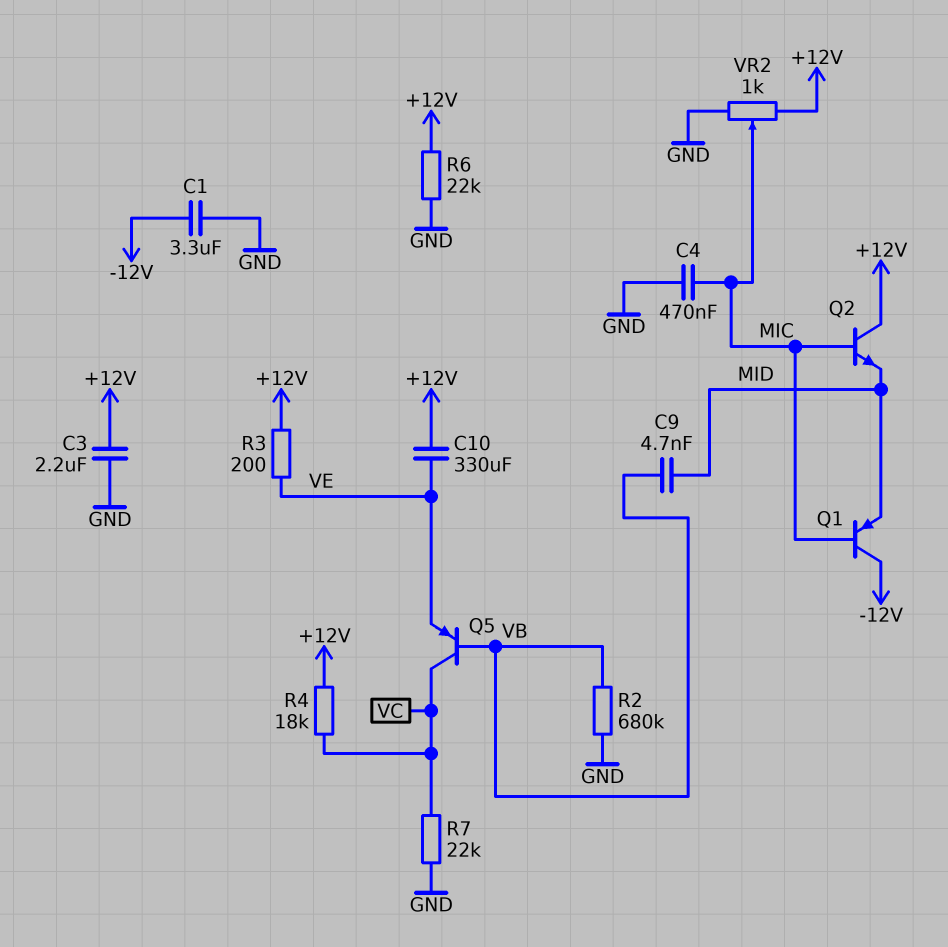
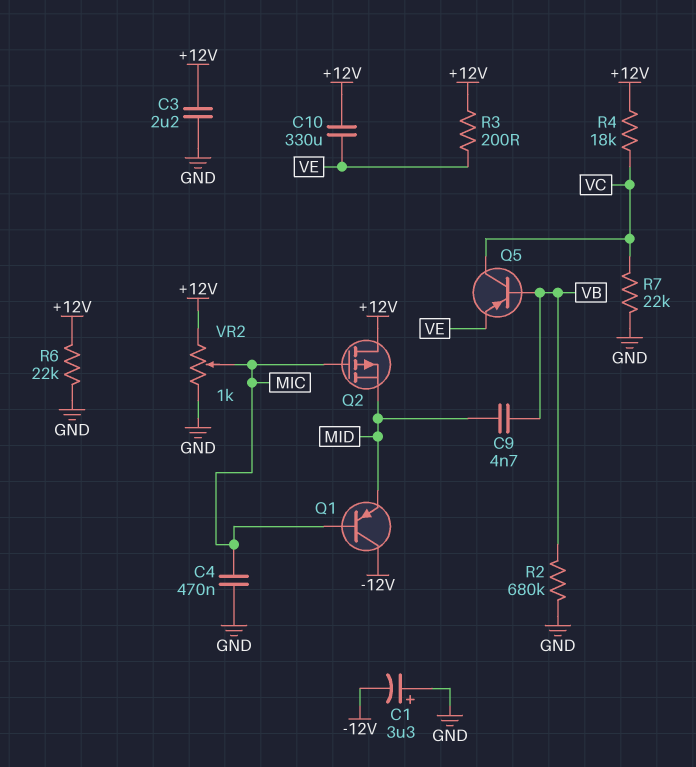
C1: 3.3uF (-12V, GND) -> 3.3uF (plus GND, minus -12V)
Q2: NPN (B MIC, C +12V, E MID) -> PMOS (G MIC, D +12V, S MID)

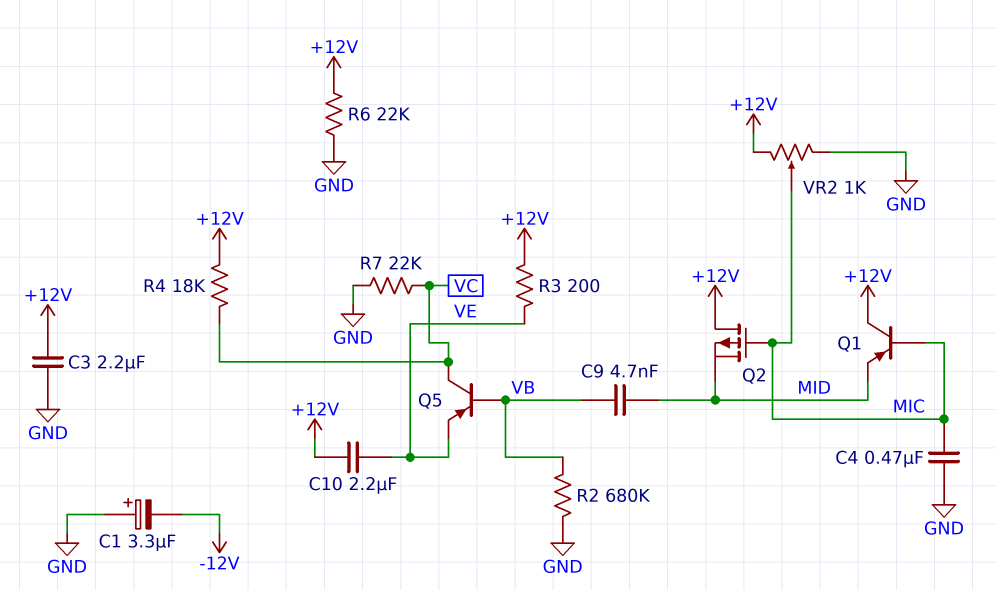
C10: 330uF (+12V, VE) -> 2.2uF (+12V, VE)
Q1: PNP (B MIC, C -12V, E MID) -> PNP (B MIC, C +12V, E MID)

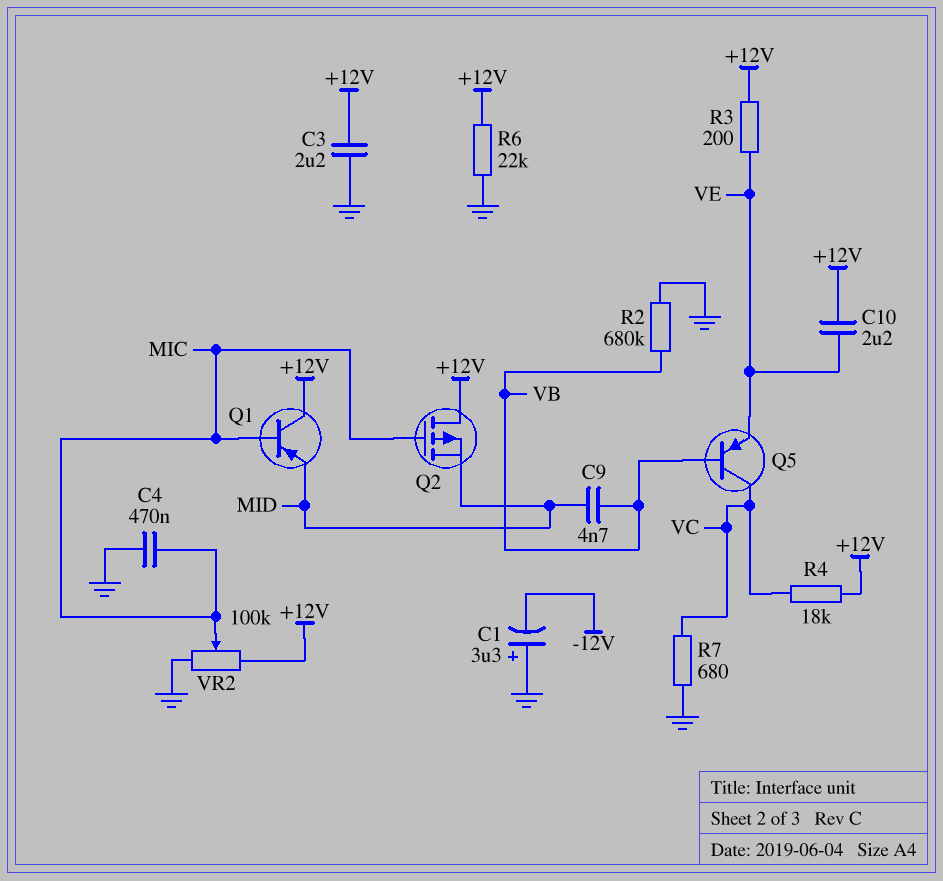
R7: 22k (GND, VC) -> 680 (GND, VC)
VR2: 1k (+12V, GND, wiper MIC) -> 100k (+12V, GND, wiper MIC)

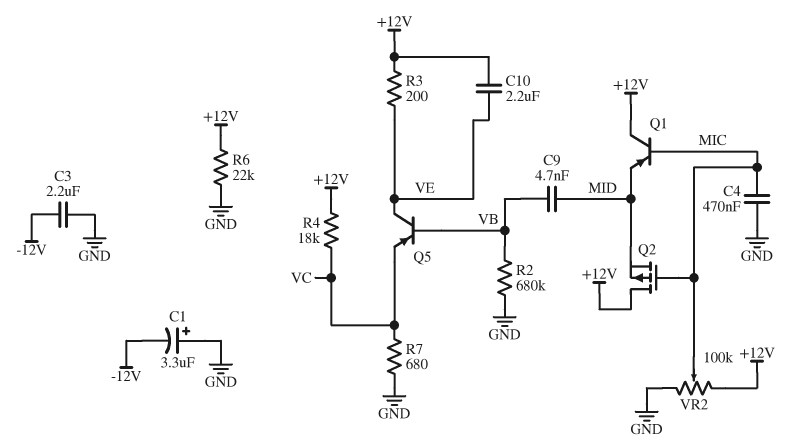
C3: 2.2uF (+12V, GND) -> 2.2uF (-12V, GND)
Q5: PNP (B VB, C VC, E VE) -> PNP (B VB, C VE, E VC)

